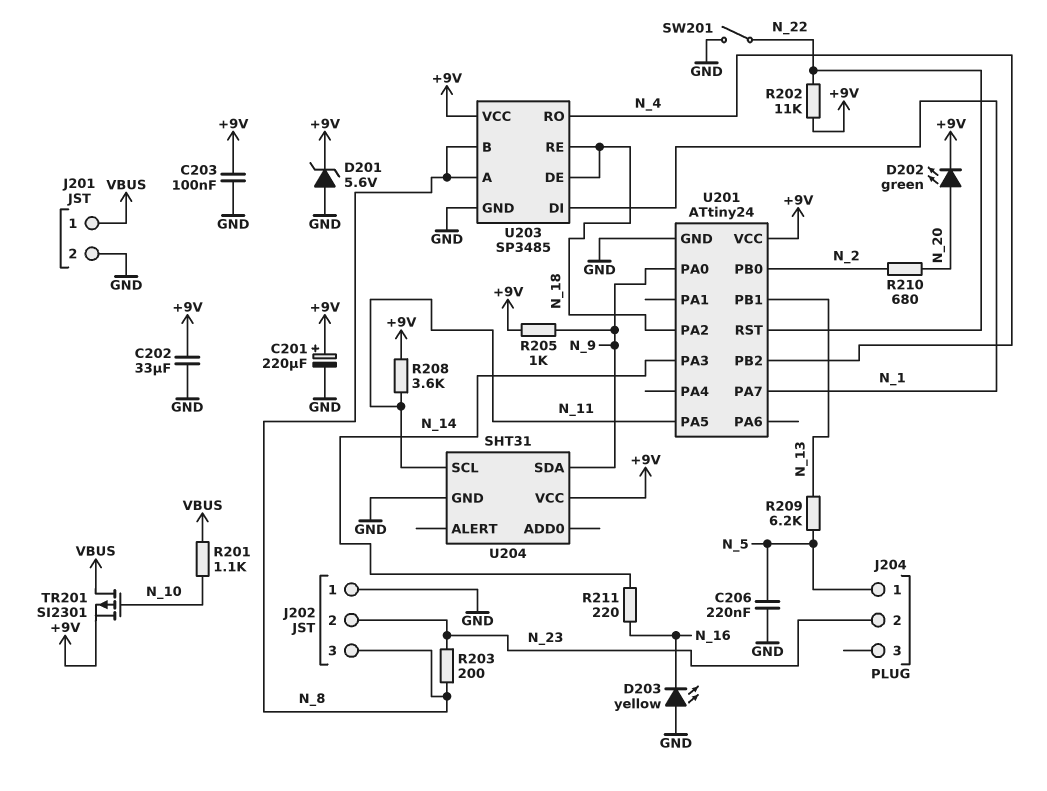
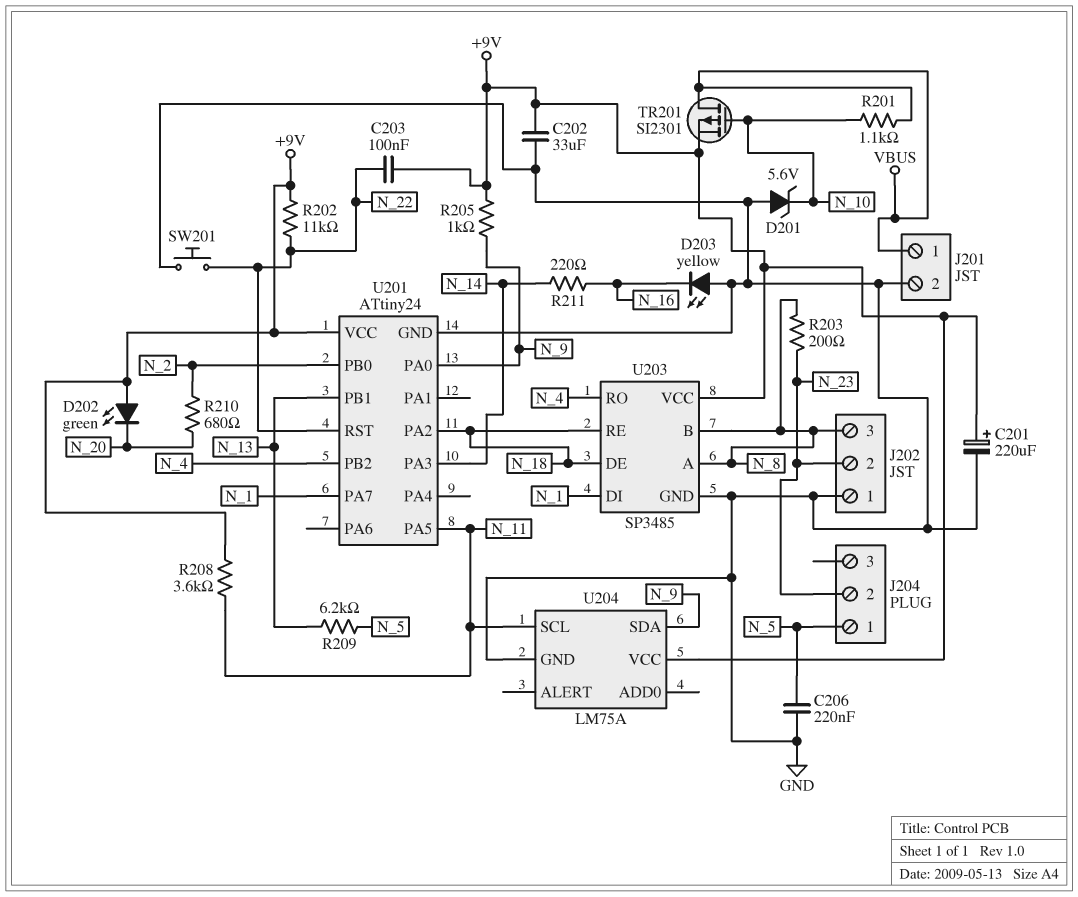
C203: 100nF (+9V, GND) -> 100nF (+9V, N_22)
D201: zener 5.6V (A GND, K +9V) -> zener 5.6V (A GND, K N_10)
D202: LED green (A N_20, K +9V) -> LED green (A +9V, K N_20)
SW201: switch (GND, N_22) -> button (GND, N_22)
U204: SHT31 -> LM75A

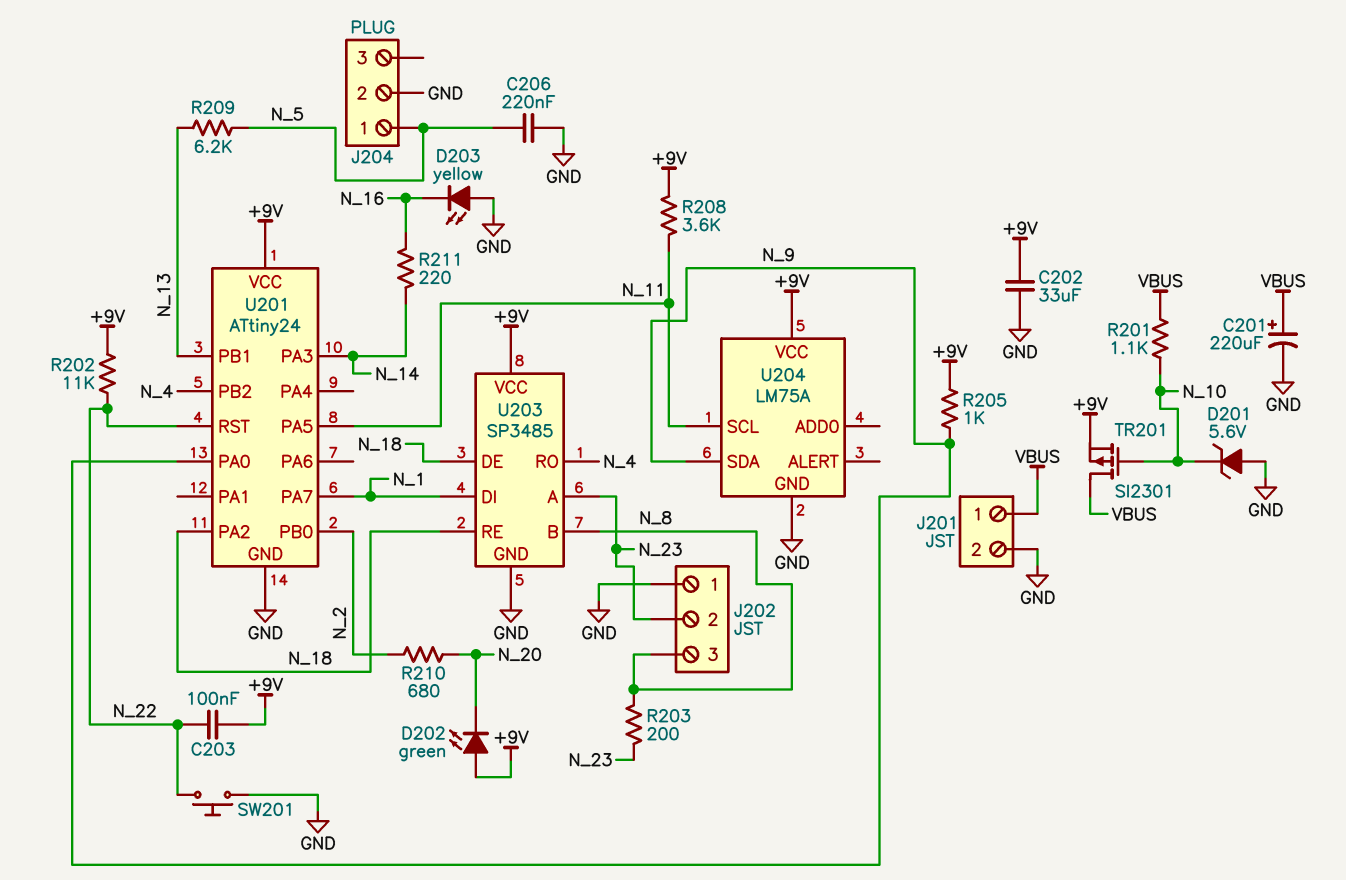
C201: 220uF (plus +9V, minus GND) -> 220uF (plus VBUS, minus GND)
J204 pin 2: N_23 -> GND
U203 pin A: N_8 -> N_23

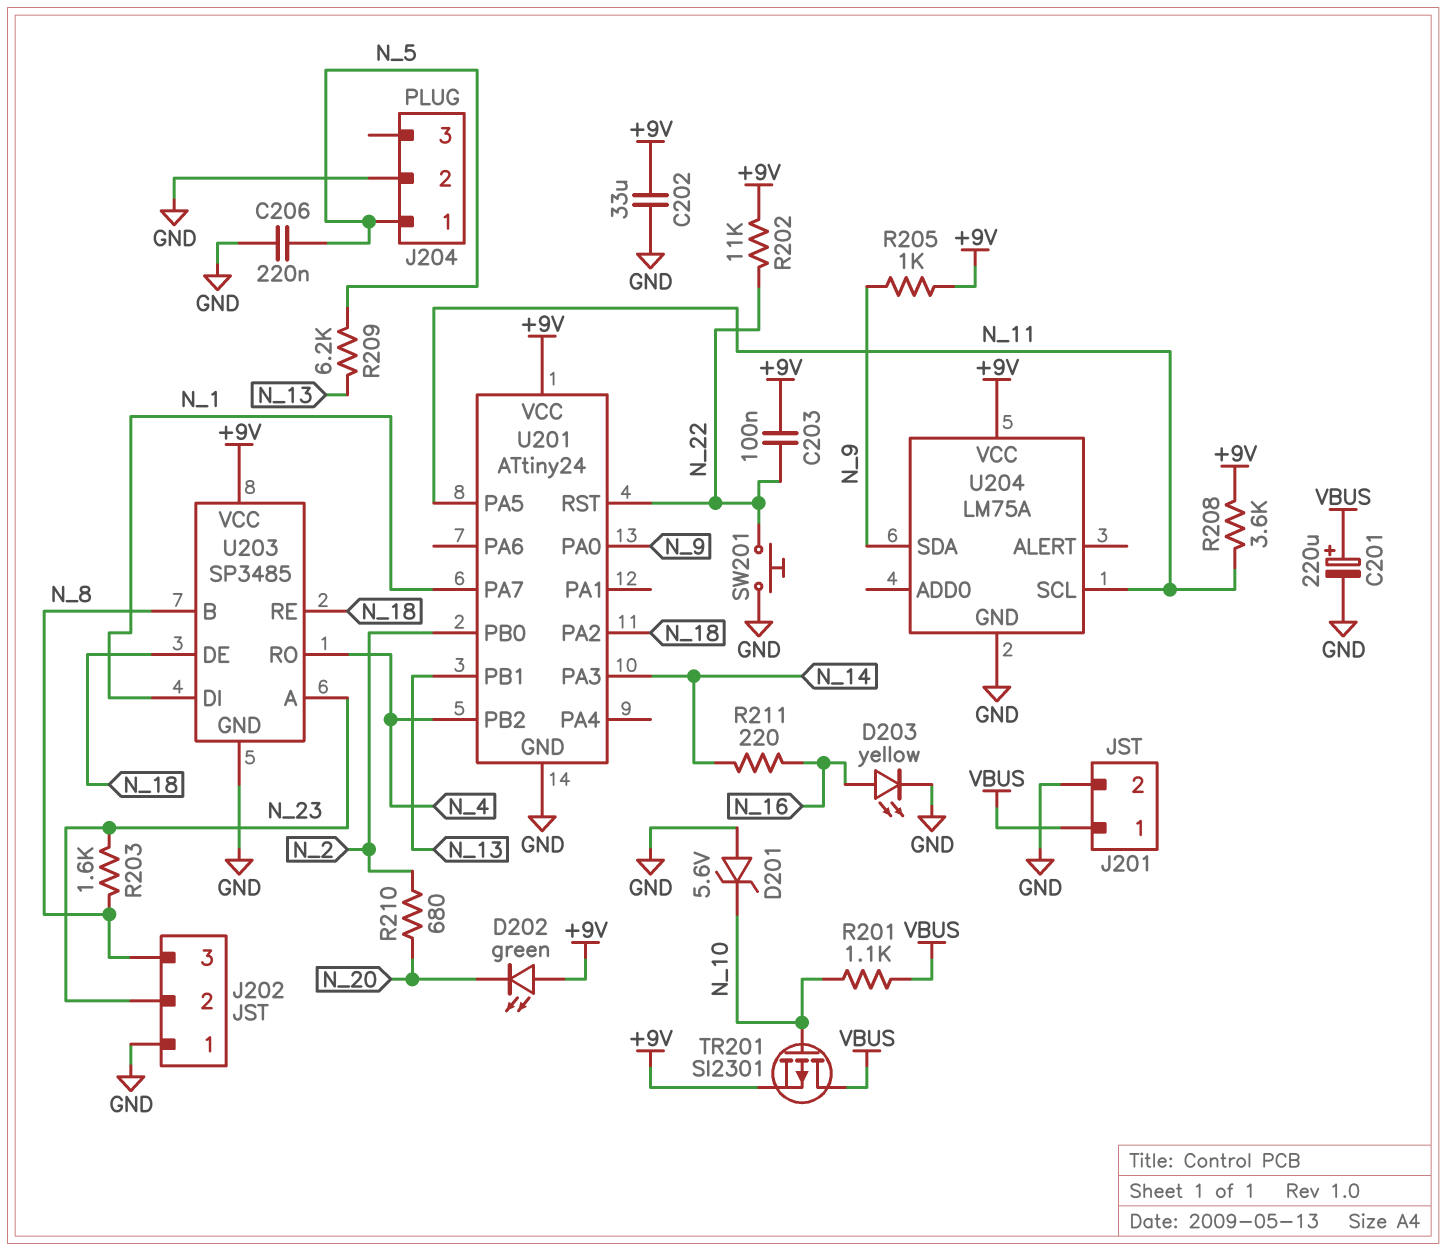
D203: LED yellow (A GND, K N_16) -> LED yellow (A N_16, K GND)
R203: 200 (N_8, N_23) -> 1.6k (N_8, N_23)

